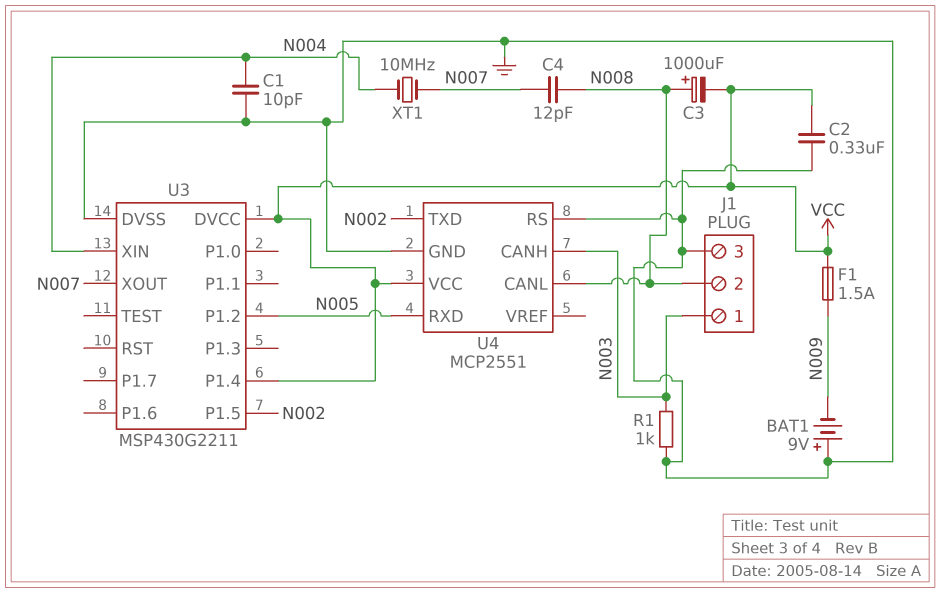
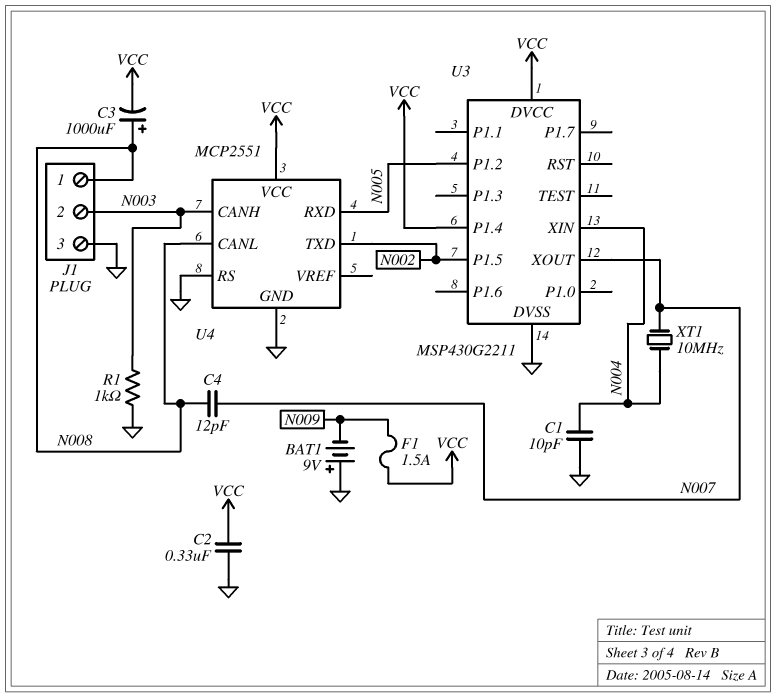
J1 pin 1: N003 -> N008
J1 pin 2: N008 -> N003

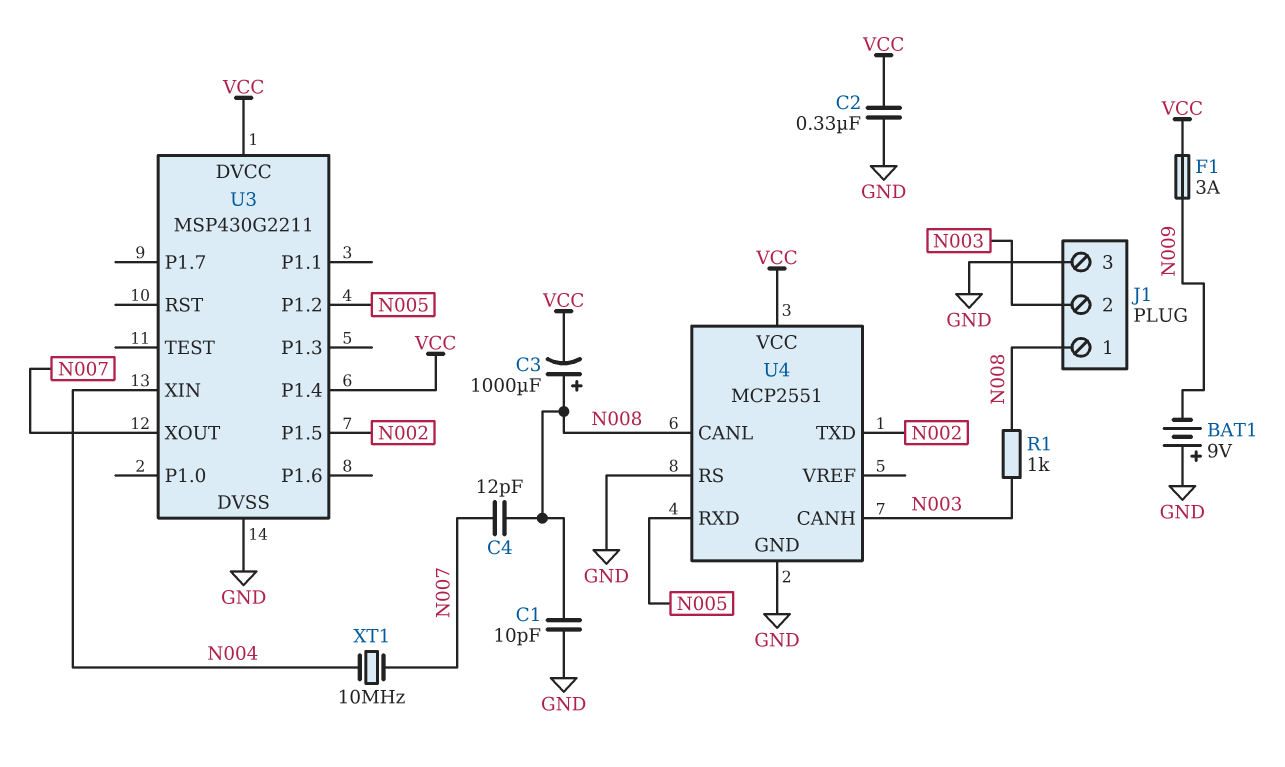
C1: 10pF (GND, N004) -> 10pF (GND, N008)
F1: 1.5A (N009, VCC) -> 3A (N009, VCC)
R1: 1k (GND, N003) -> 1k (N003, N008)

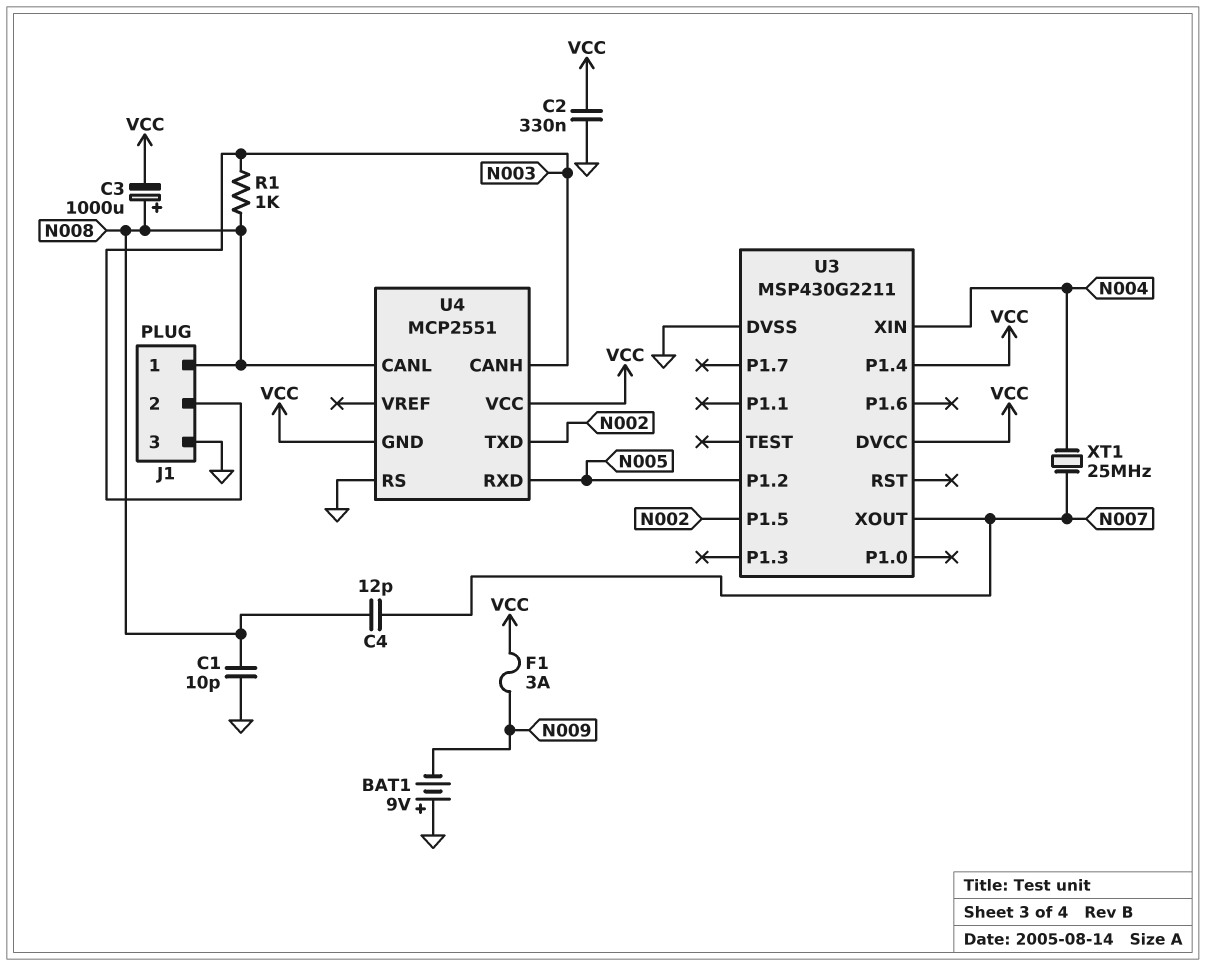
U4 pin GND: GND -> VCC
XT1: 10MHz (N004, N007) -> 25MHz (N004, N007)

